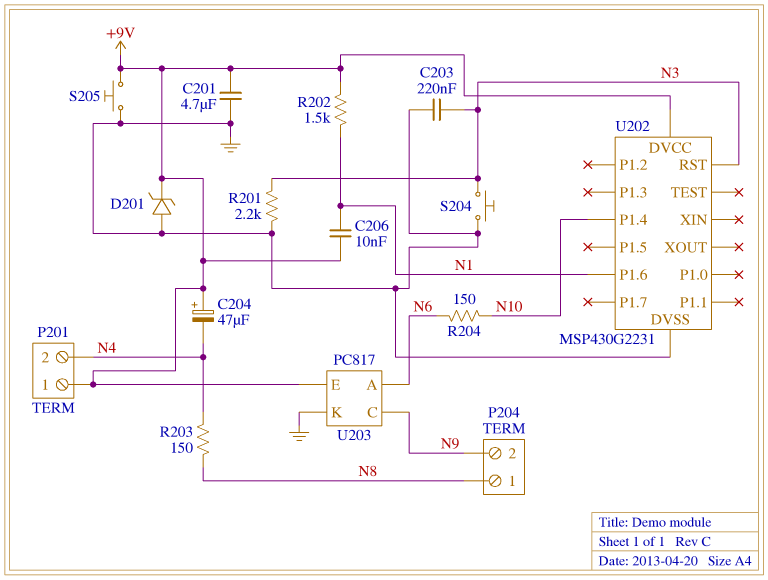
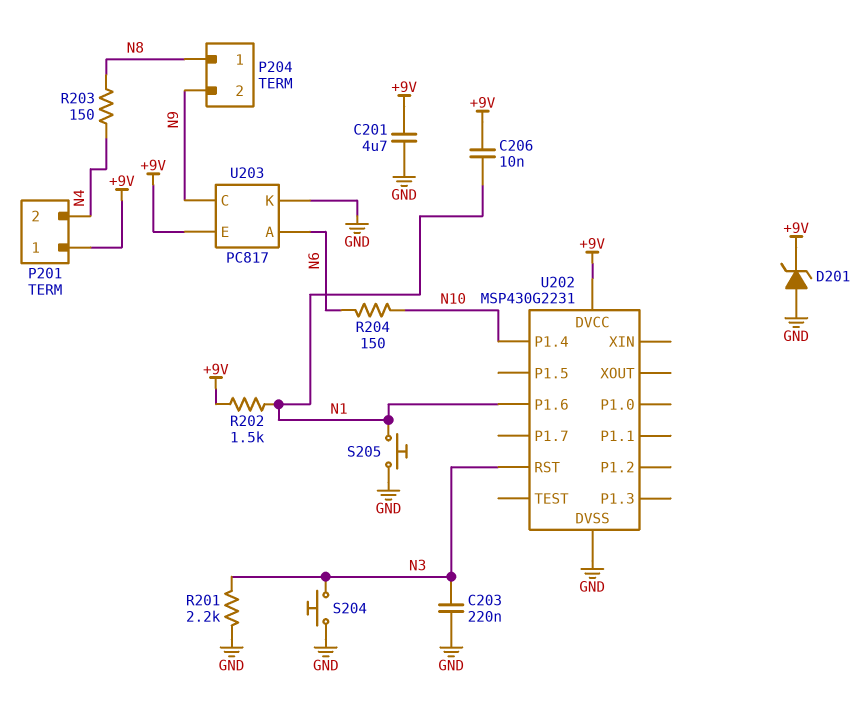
C204: 47uF (plus +9V, minus N4) -> none
S205: button (+9V, GND) -> button (GND, N1)

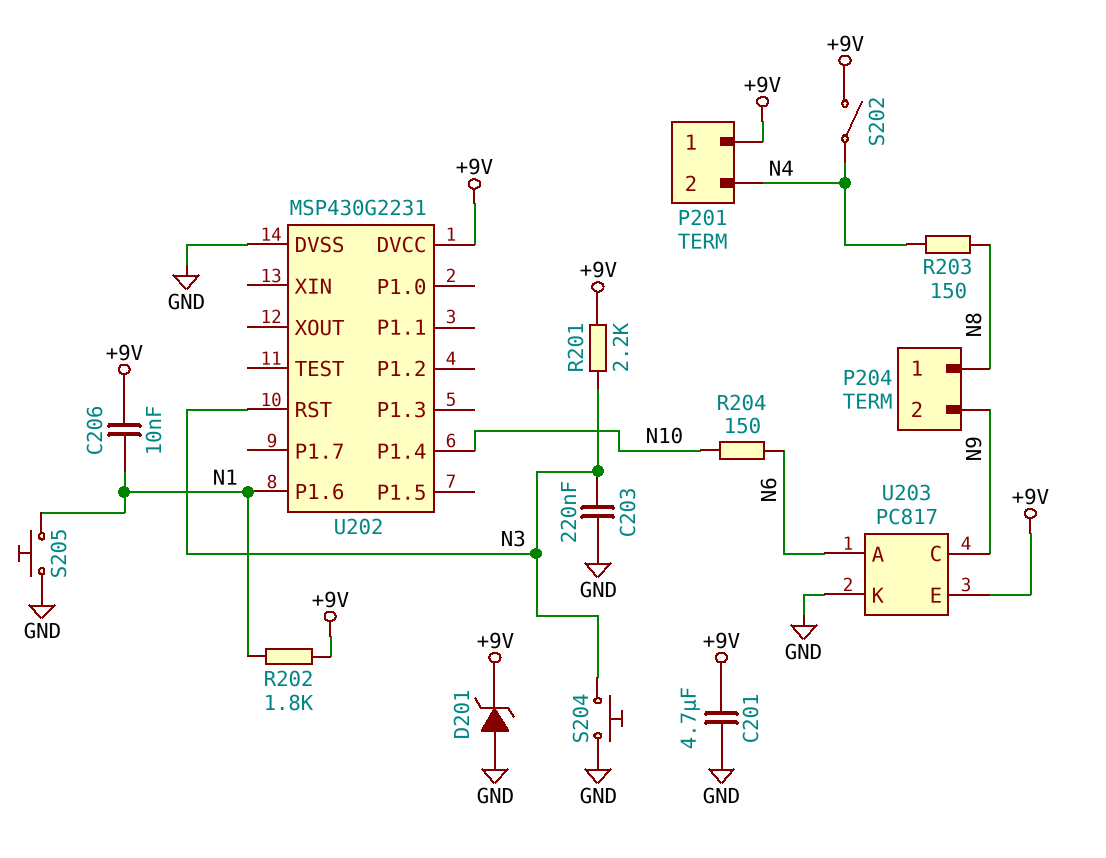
R201: 2.2k (GND, N3) -> 2.2k (+9V, N3)
R202: 1.5k (+9V, N1) -> 1.8k (+9V, N1)
S202: none -> switch (+9V, N4)

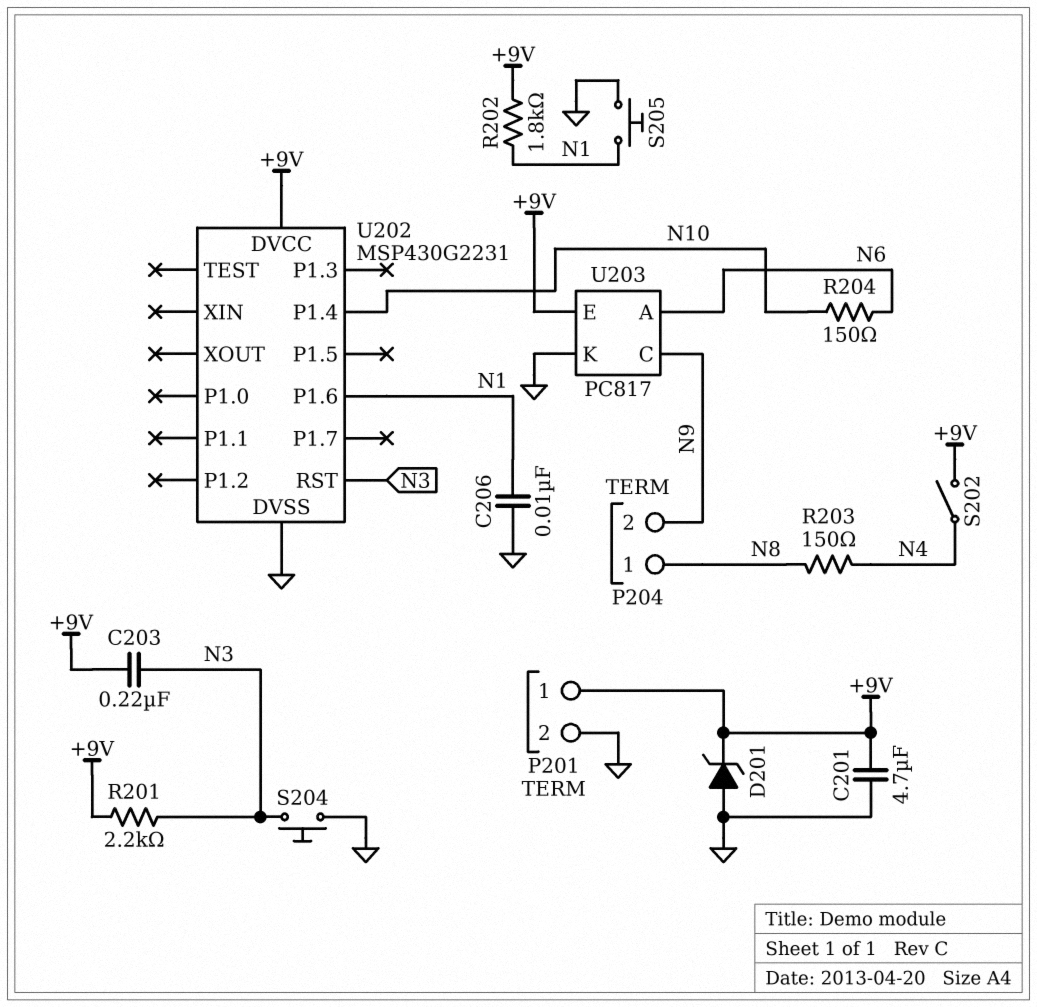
C203: 220nF (GND, N3) -> 220nF (+9V, N3)
C206: 10nF (+9V, N1) -> 10nF (GND, N1)
P201 pin 2: N4 -> GND

